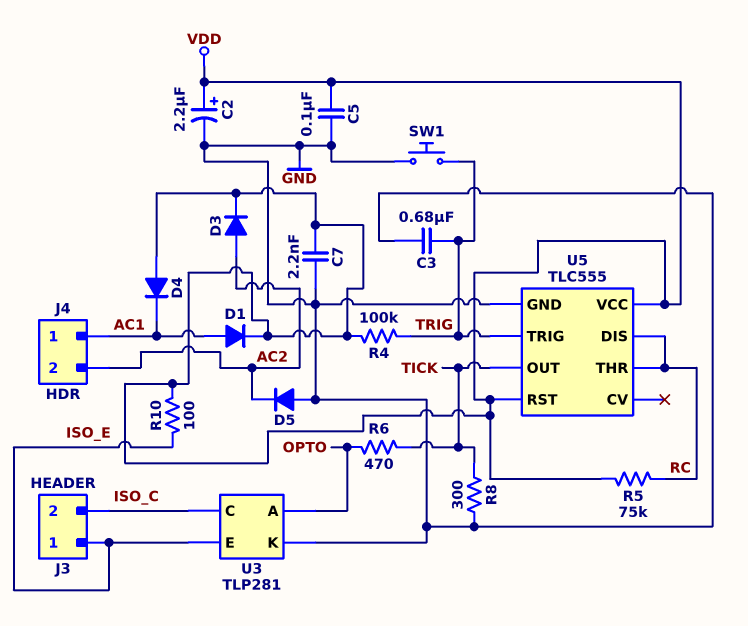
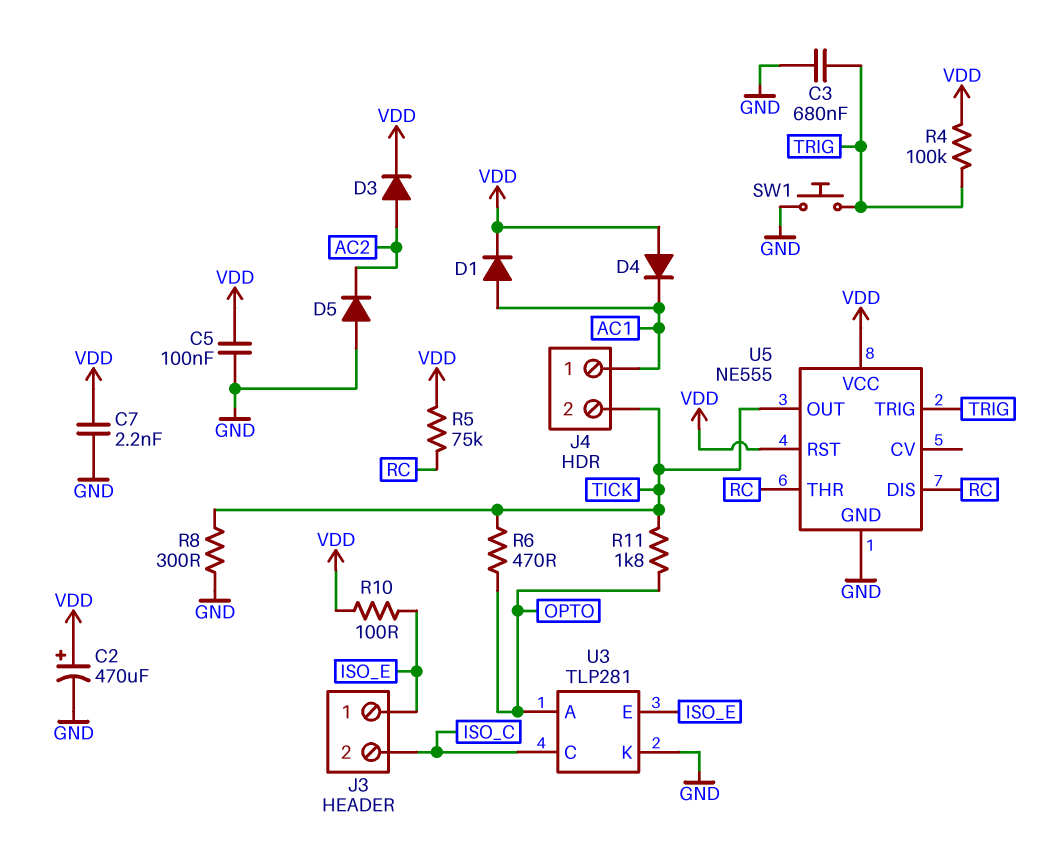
C2: 2.2uF (plus VDD, minus GND) -> 470uF (plus VDD, minus GND)
J4 pin 2: AC2 -> TICK
R11: none -> 1.8k (OPTO, TICK)
U5: TLC555 -> NE555

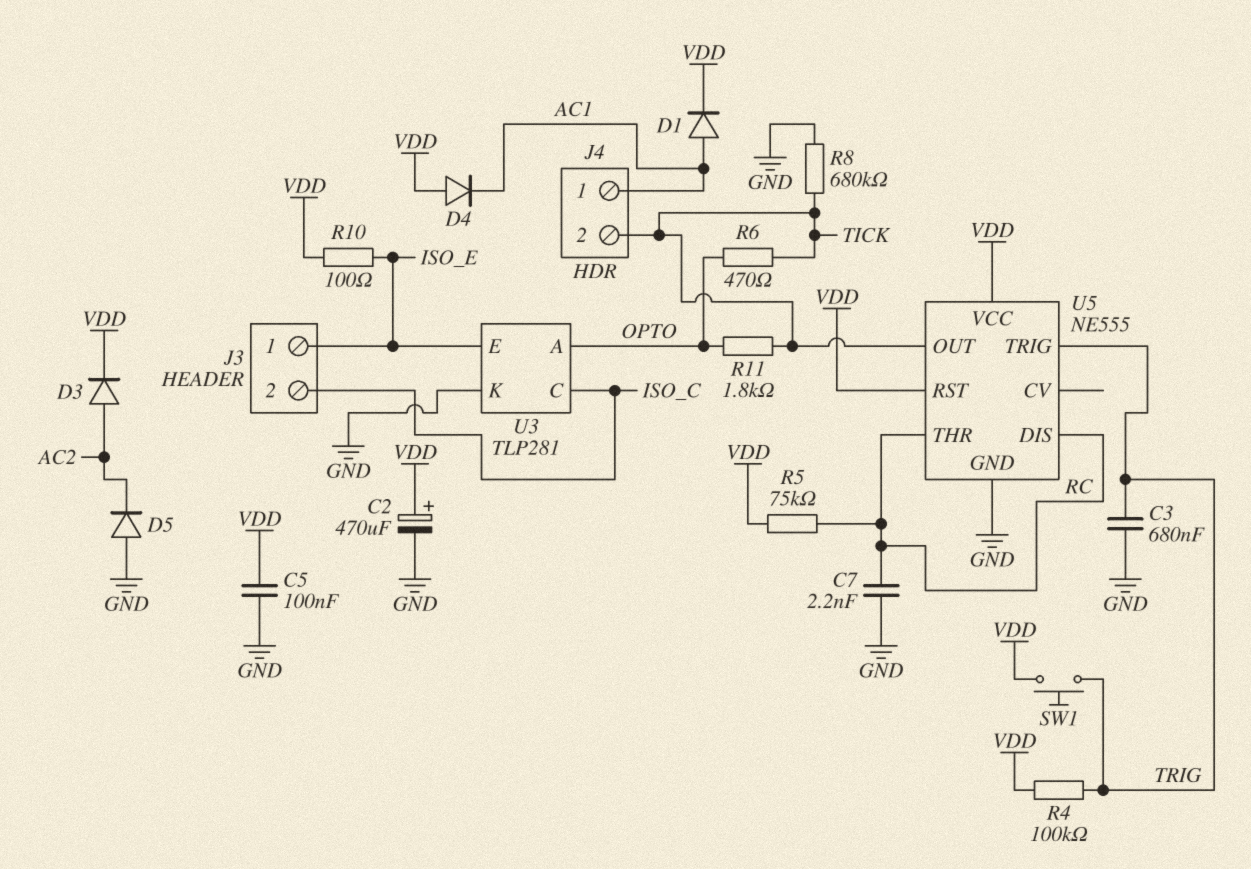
C7: 2.2nF (GND, VDD) -> 2.2nF (GND, RC)
R8: 300 (GND, TICK) -> 680k (GND, TICK)
SW1: button (GND, TRIG) -> button (TRIG, VDD)

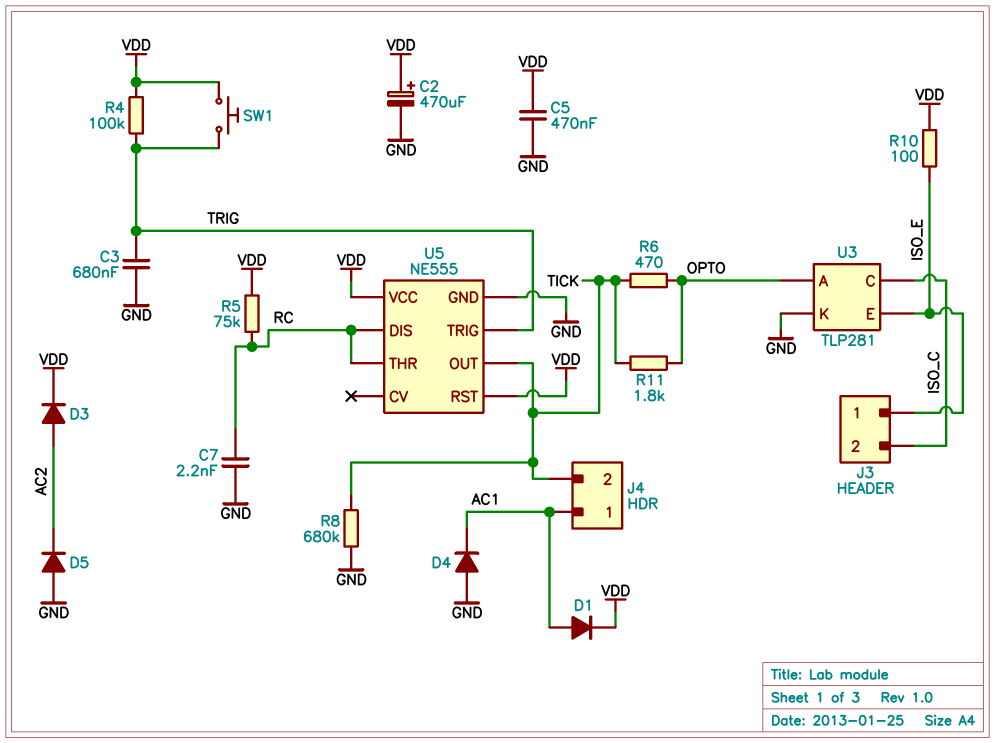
C5: 100nF (GND, VDD) -> 470nF (GND, VDD)
D4: diode (A VDD, K AC1) -> diode (A GND, K AC1)

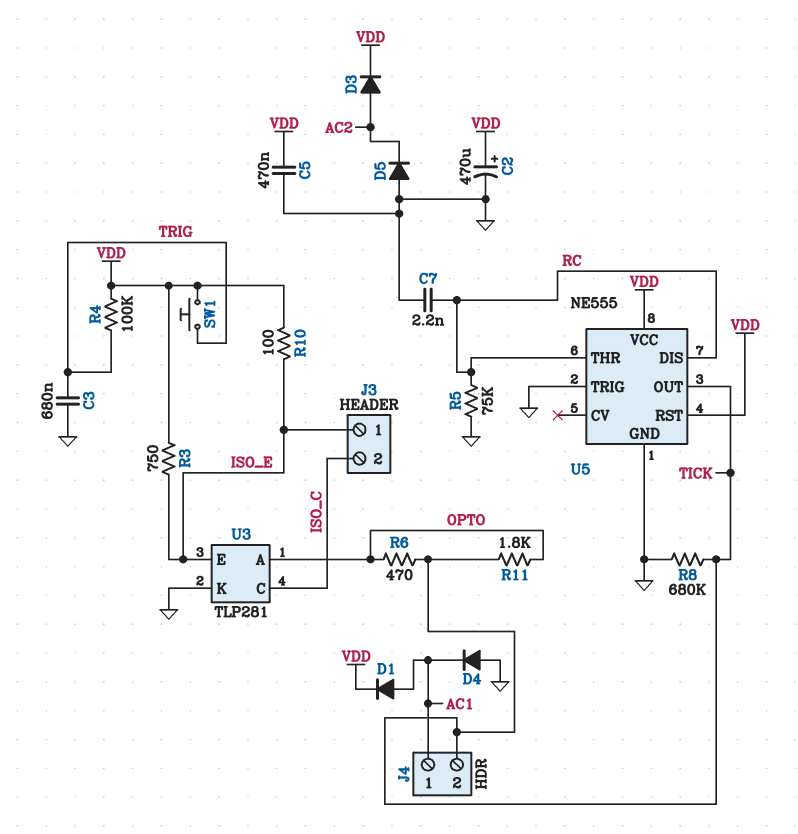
R3: none -> 750 (ISO_E, VDD)
R5: 75k (RC, VDD) -> 75k (GND, RC)
U5 pin TRIG: TRIG -> GND

